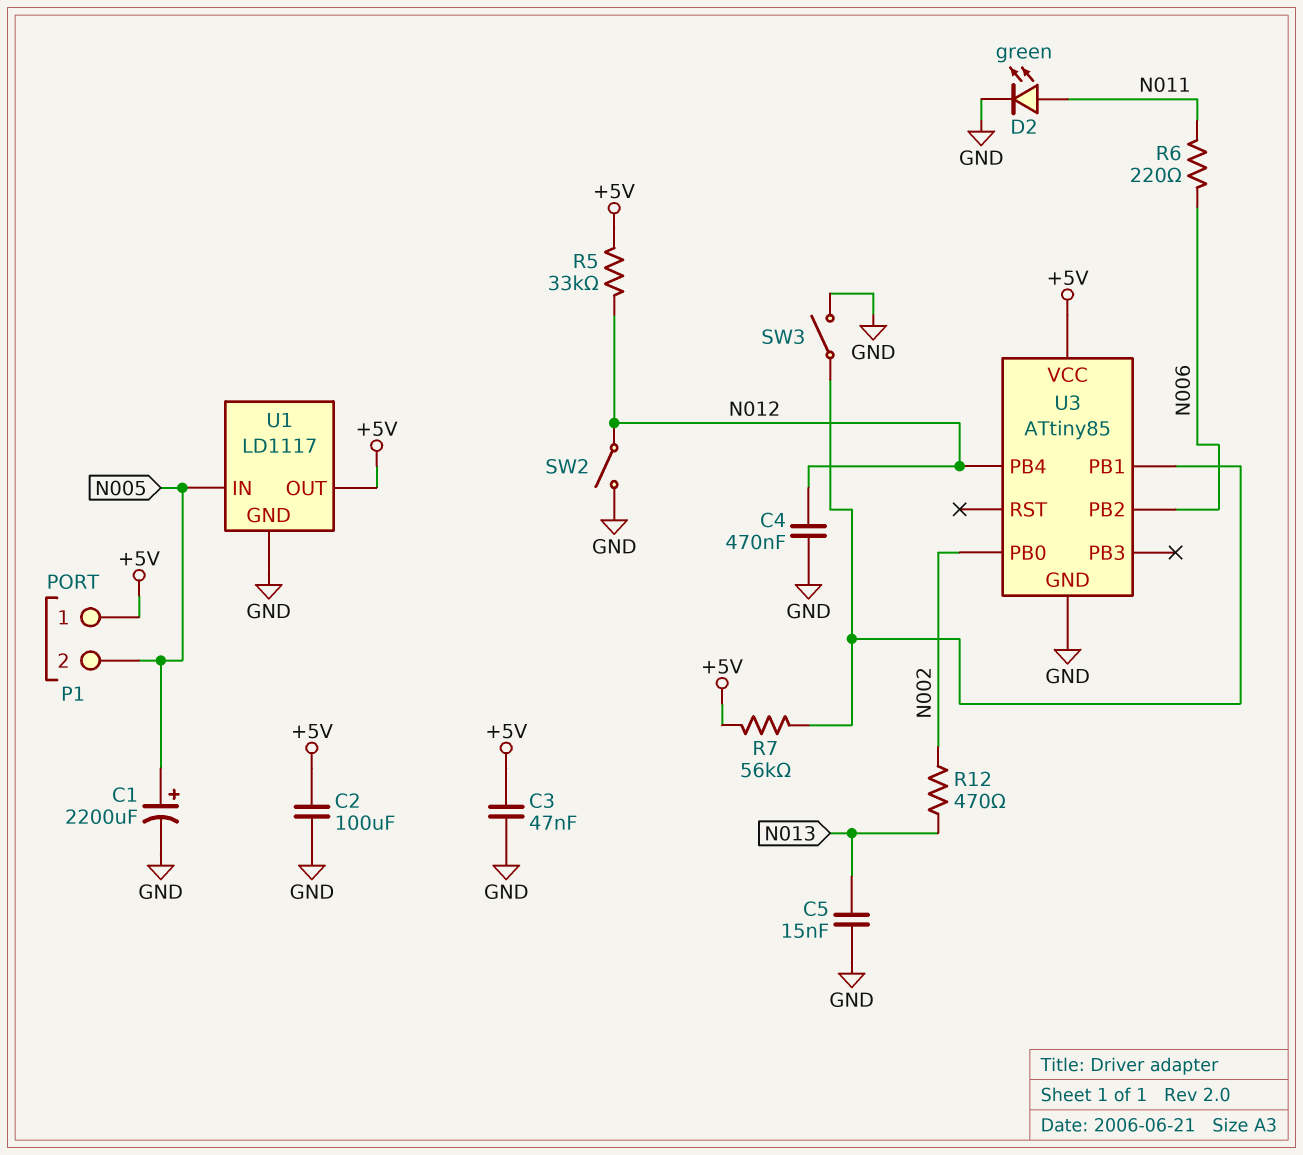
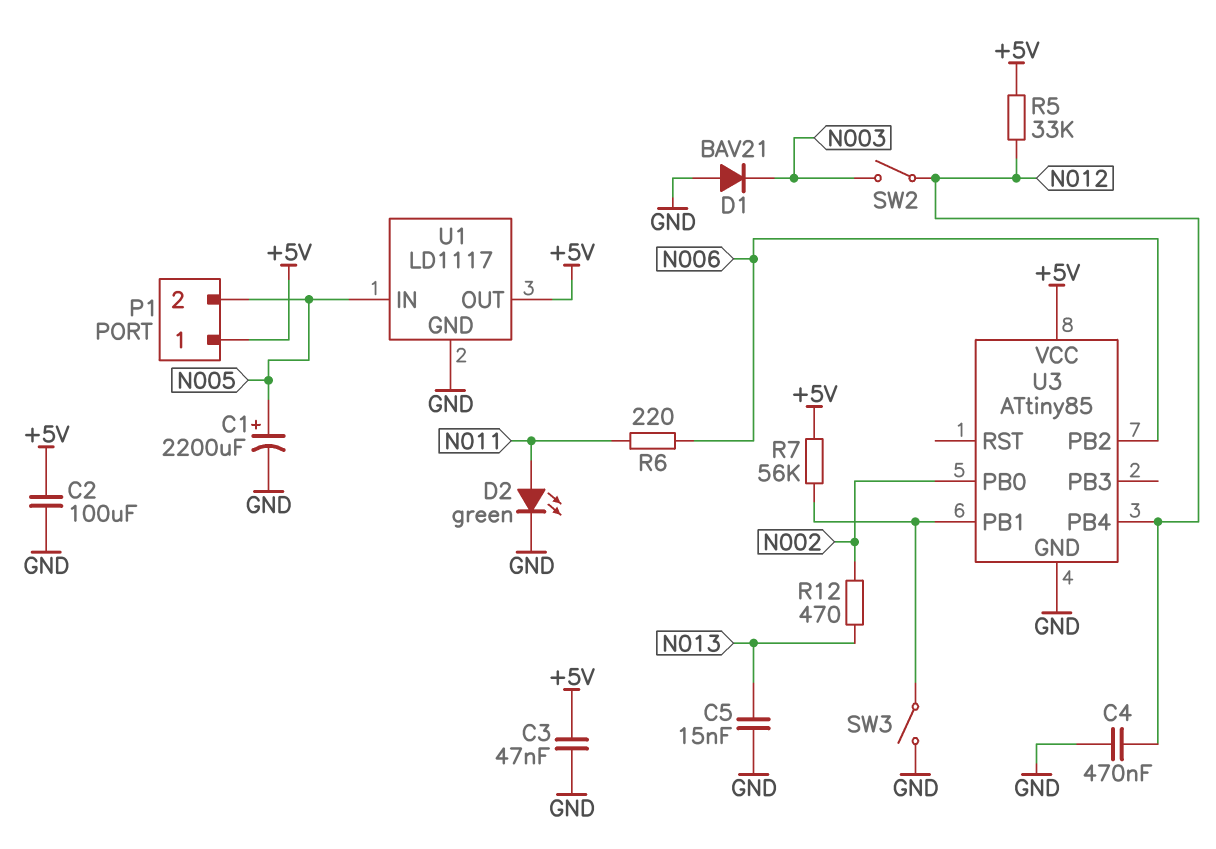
D1: none -> diode BAV21 (A GND, K N003)
SW2: switch (GND, N012) -> switch (N003, N012)

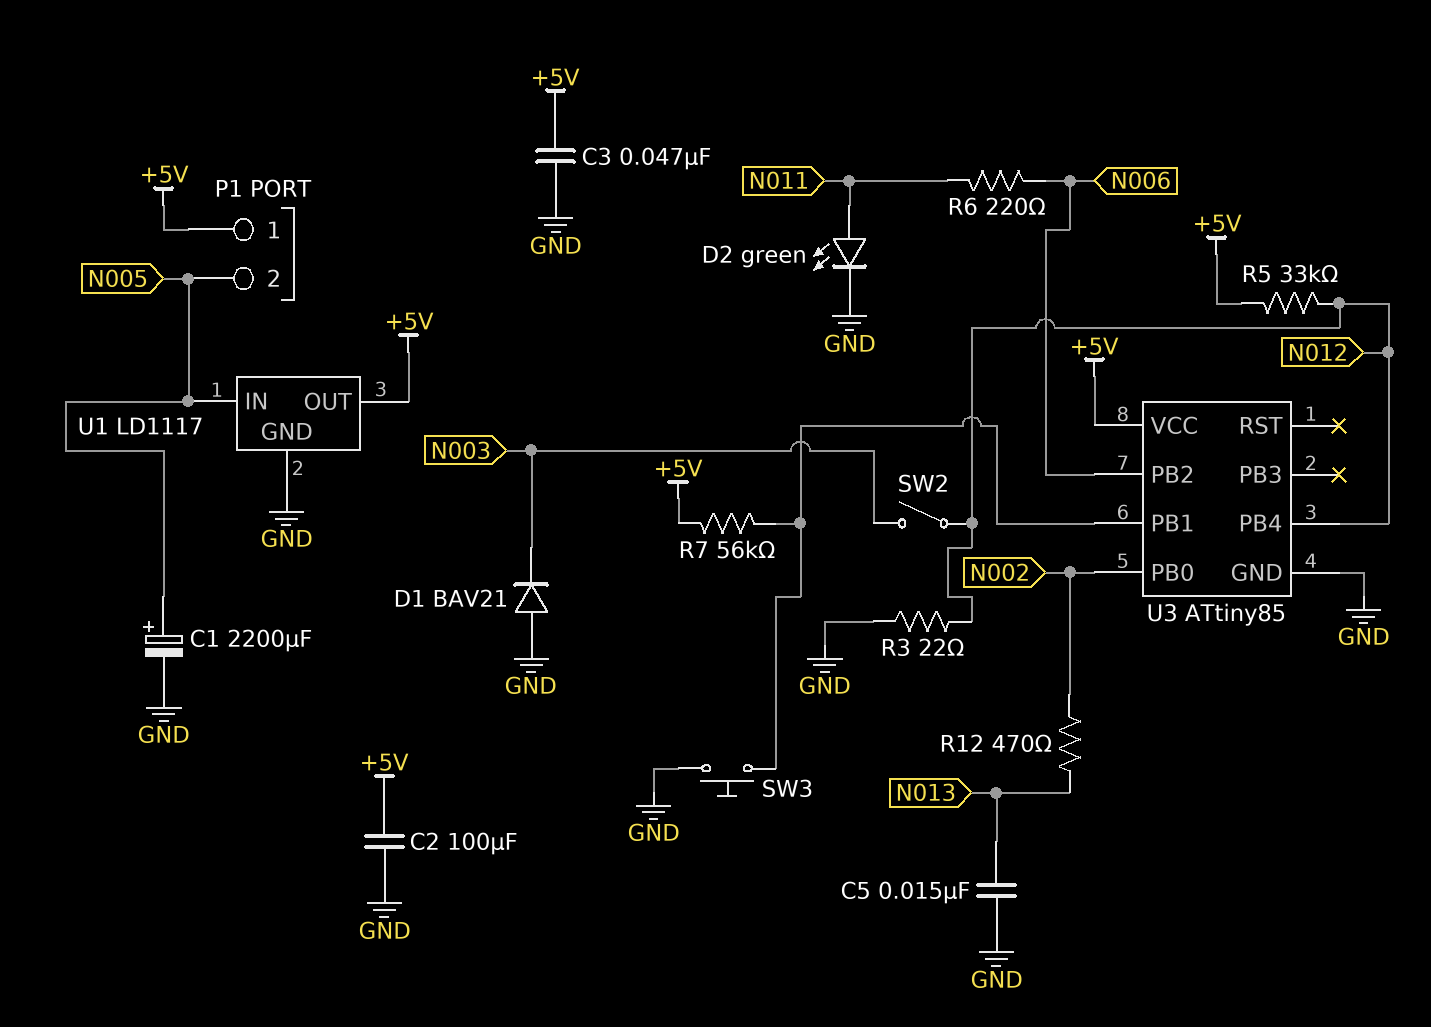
C4: 470nF (GND, N012) -> none
R3: none -> 22 (GND, N012)
SW3: switch (GND, U3/PB1) -> button (GND, U3/PB1)

